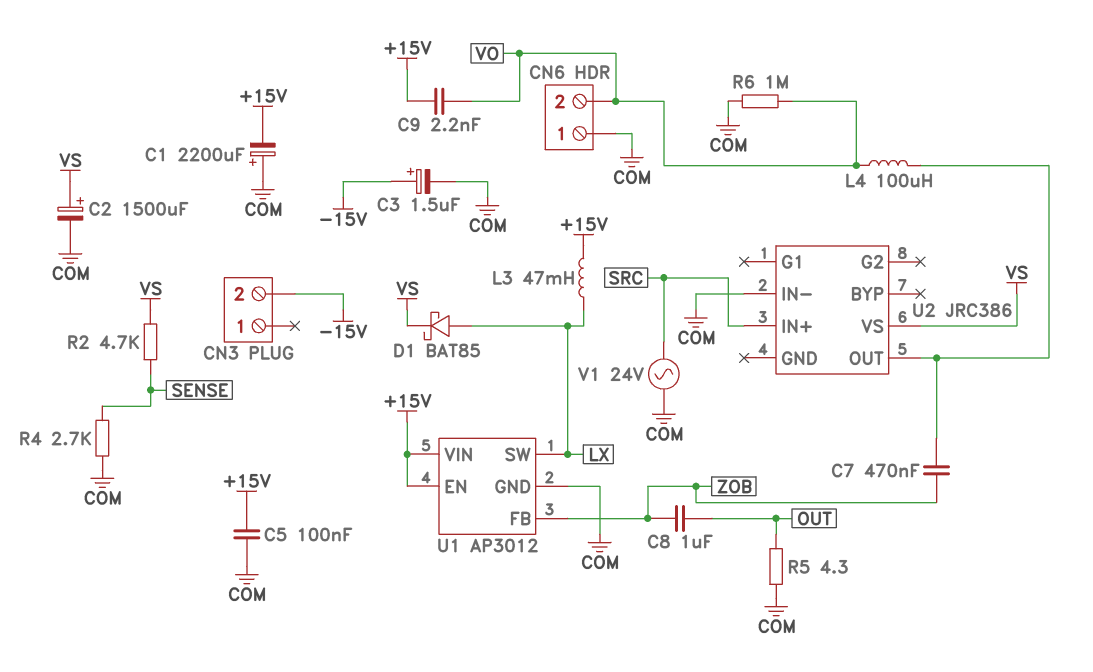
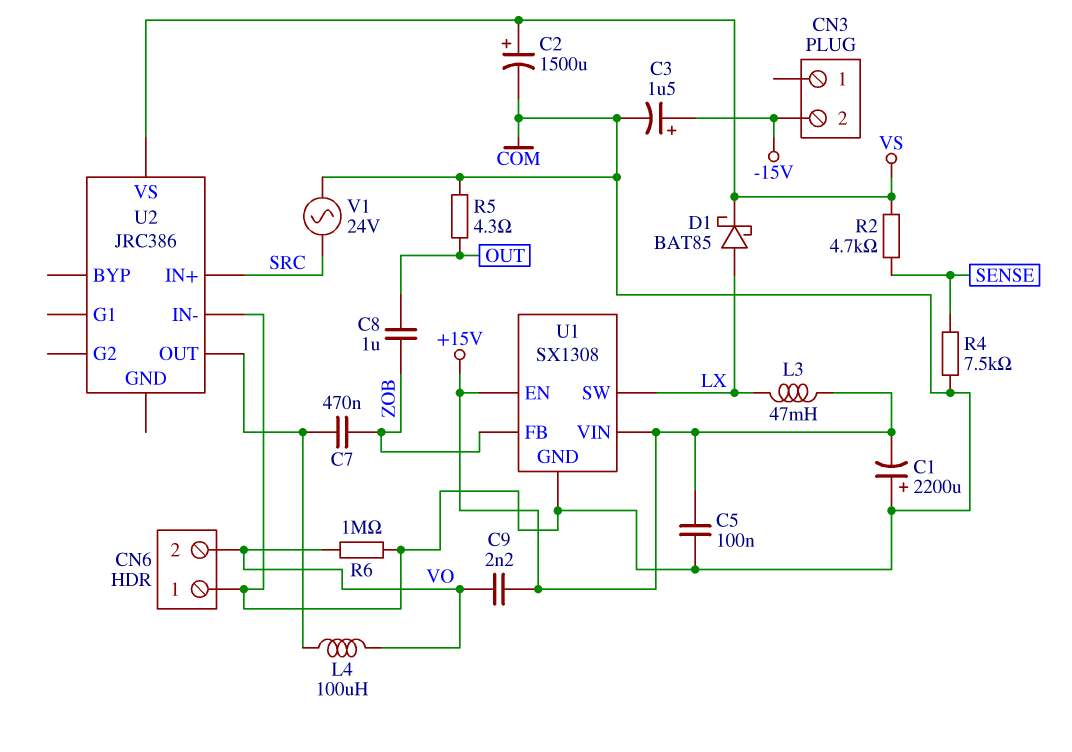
R4: 2.7k (COM, SENSE) -> 7.5k (COM, SENSE)
U1: AP3012 -> SX1308

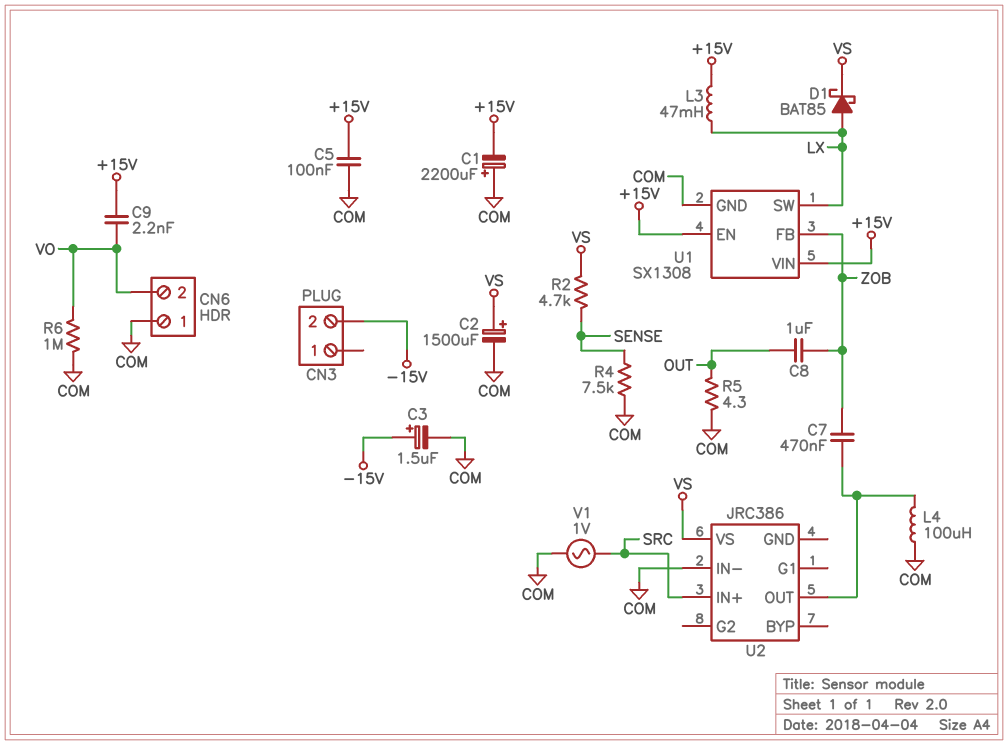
L4: 100uH (U2/OUT, VO) -> 100uH (COM, U2/OUT)
V1: AC 24V (COM, SRC) -> AC 1V (COM, SRC)

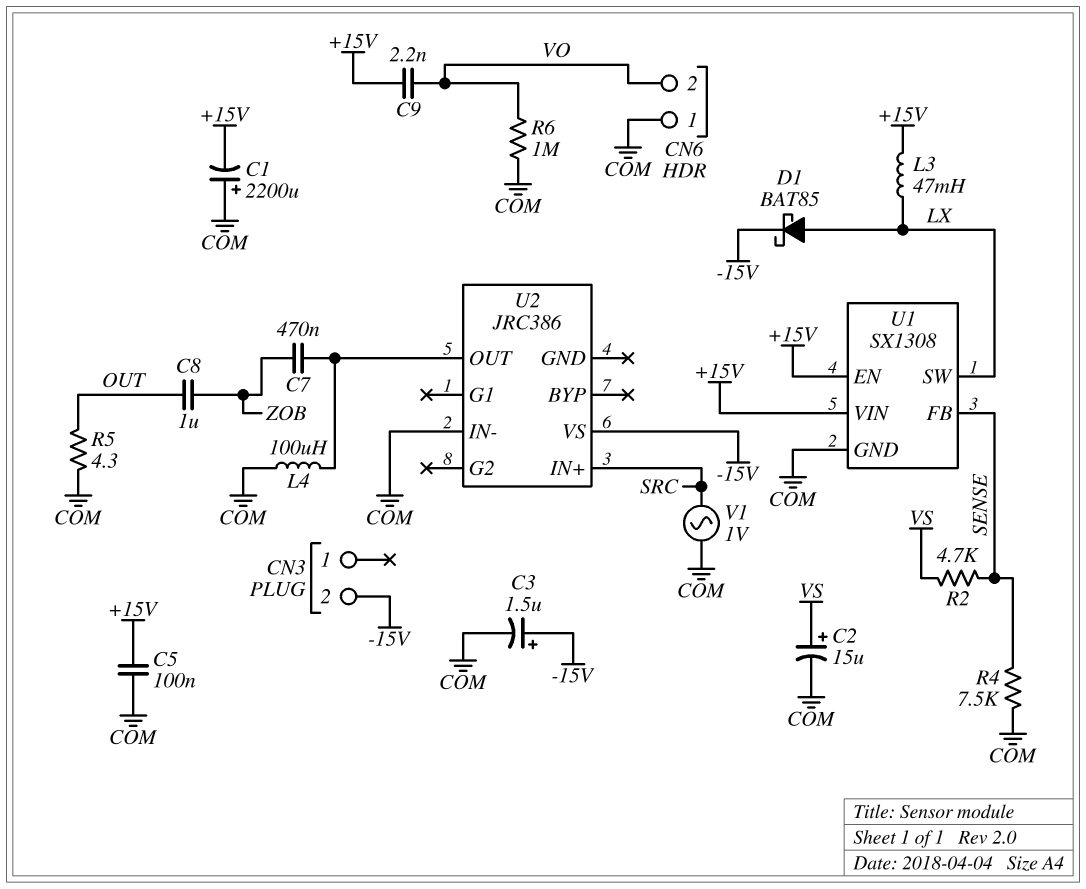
C2: 1500uF (plus VS, minus COM) -> 15uF (plus VS, minus COM)
D1: schottky BAT85 (A LX, K VS) -> schottky BAT85 (A LX, K -15V)
U1 pin FB: ZOB -> SENSE
U2 pin VS: VS -> -15V

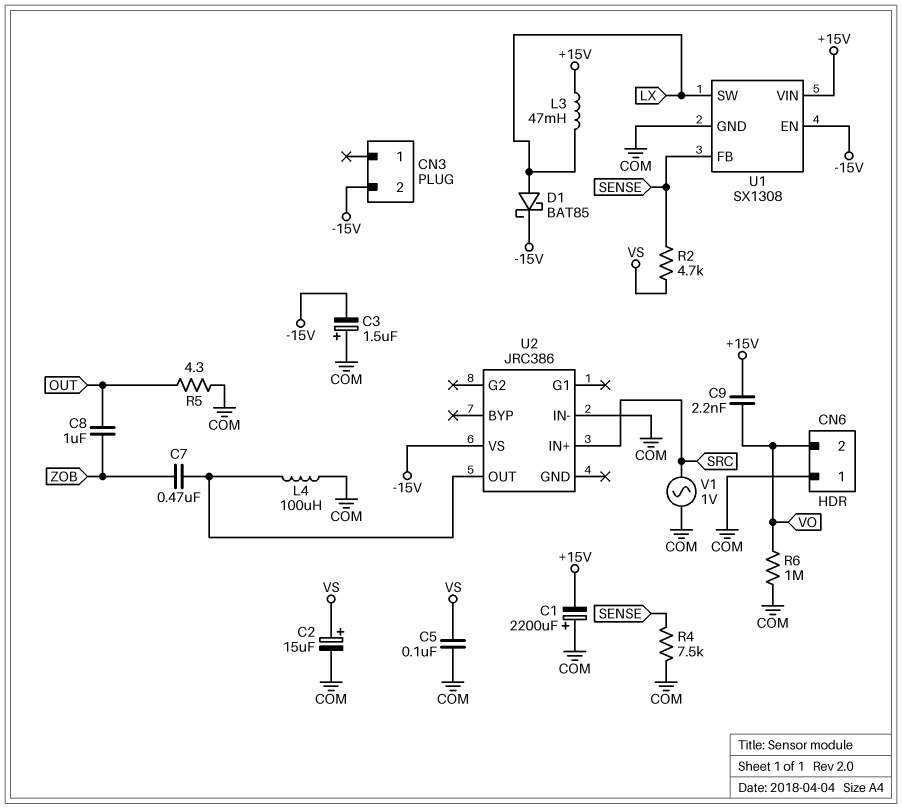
C3: 1.5uF (plus -15V, minus COM) -> 1.5uF (plus COM, minus -15V)
C5: 100nF (+15V, COM) -> 100nF (COM, VS)
U1 pin EN: +15V -> -15V

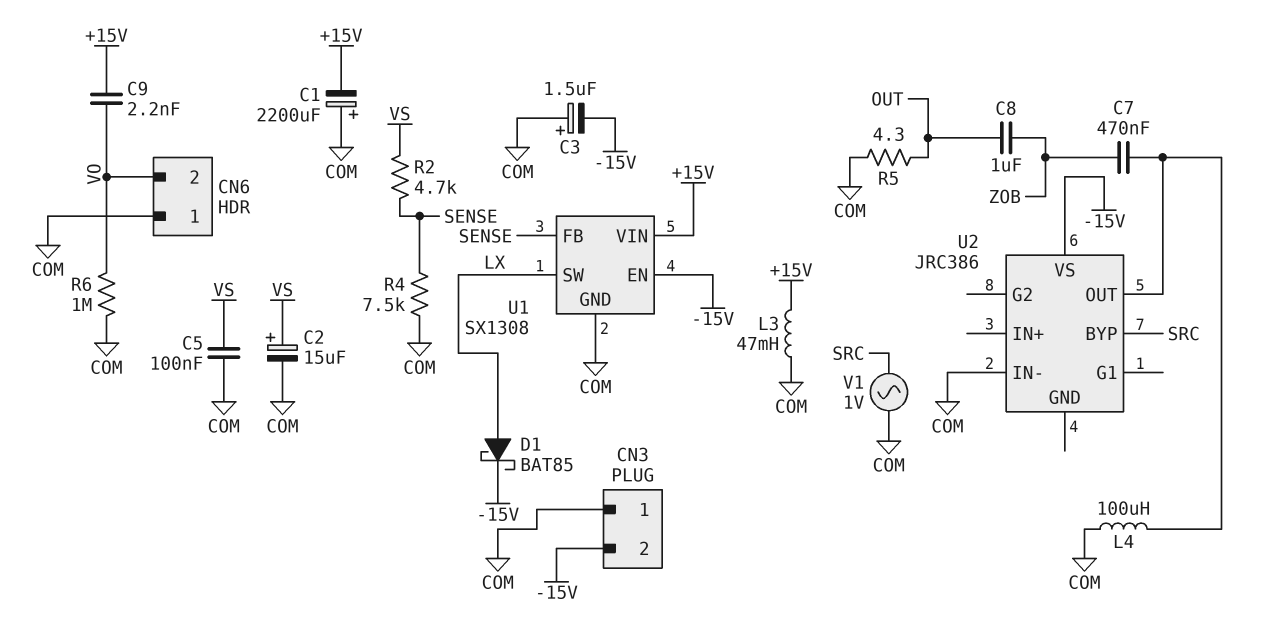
CN3 pin 1: none -> COM
L3: 47mH (+15V, LX) -> 47mH (+15V, COM)
U2 pin BYP: none -> SRC
U2 pin IN+: SRC -> none

